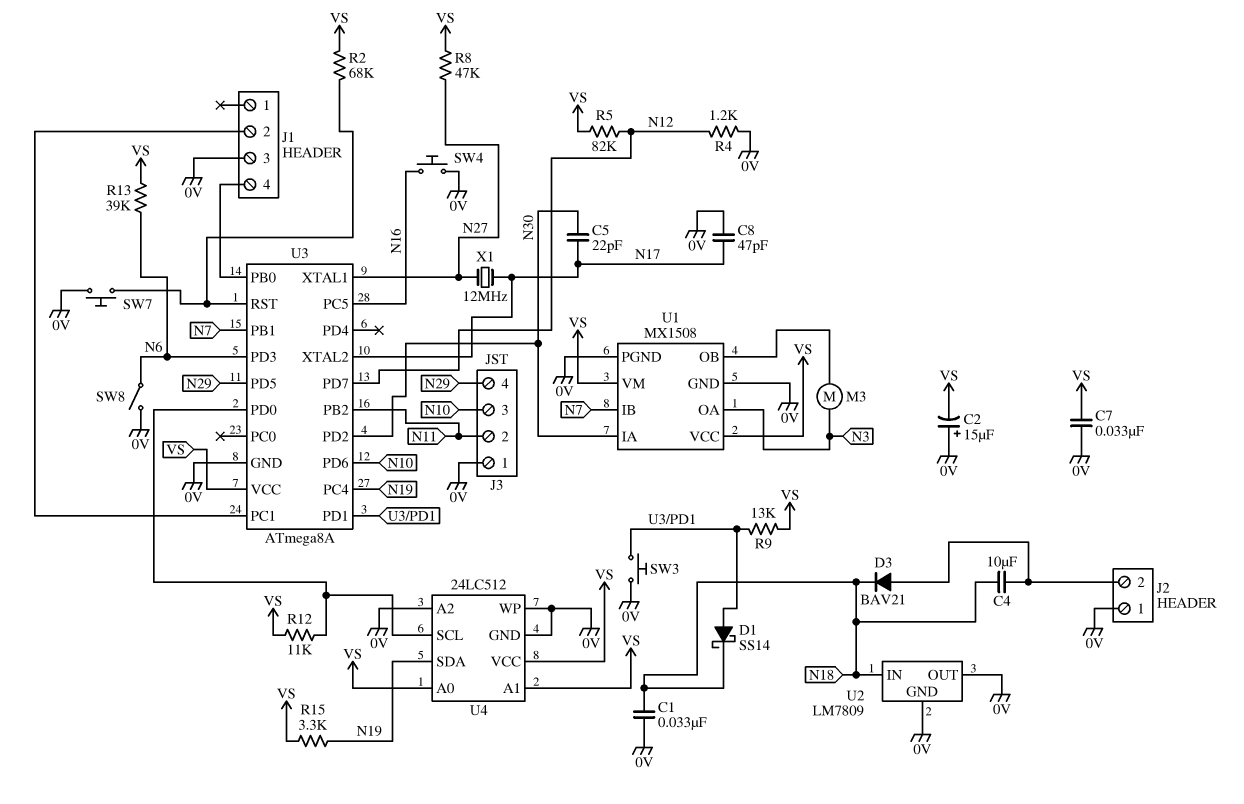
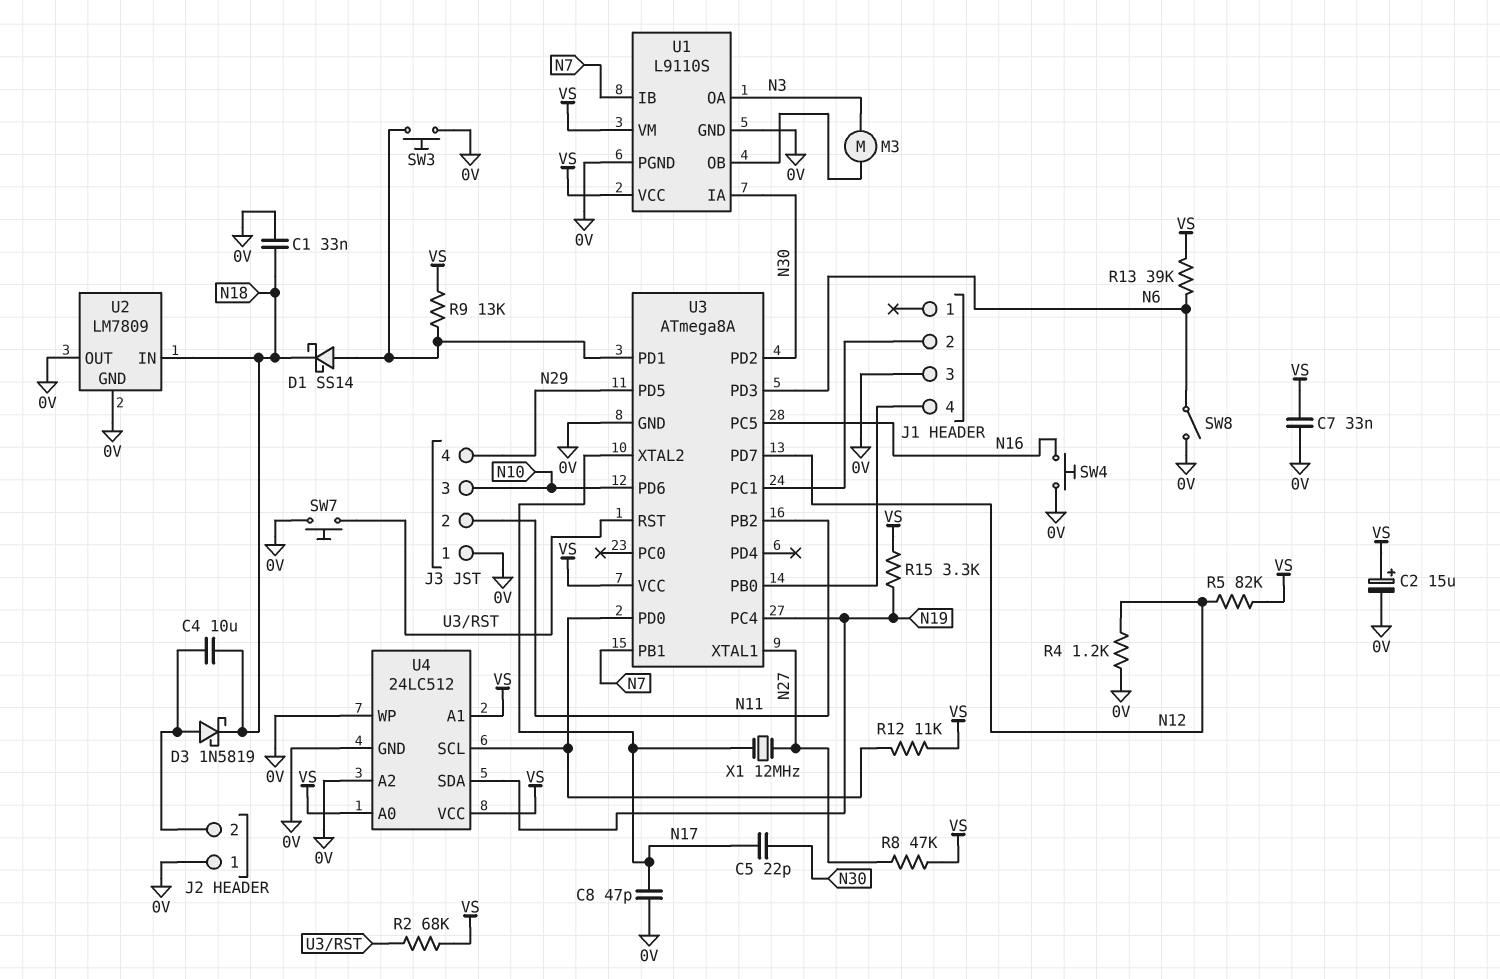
C2: 15uF (plus 0V, minus VS) -> 15uF (plus VS, minus 0V)
D3: diode BAV21 (A J2/2, K N18) -> schottky 1N5819 (A J2/2, K N18)
U1: MX1508 -> L9110S

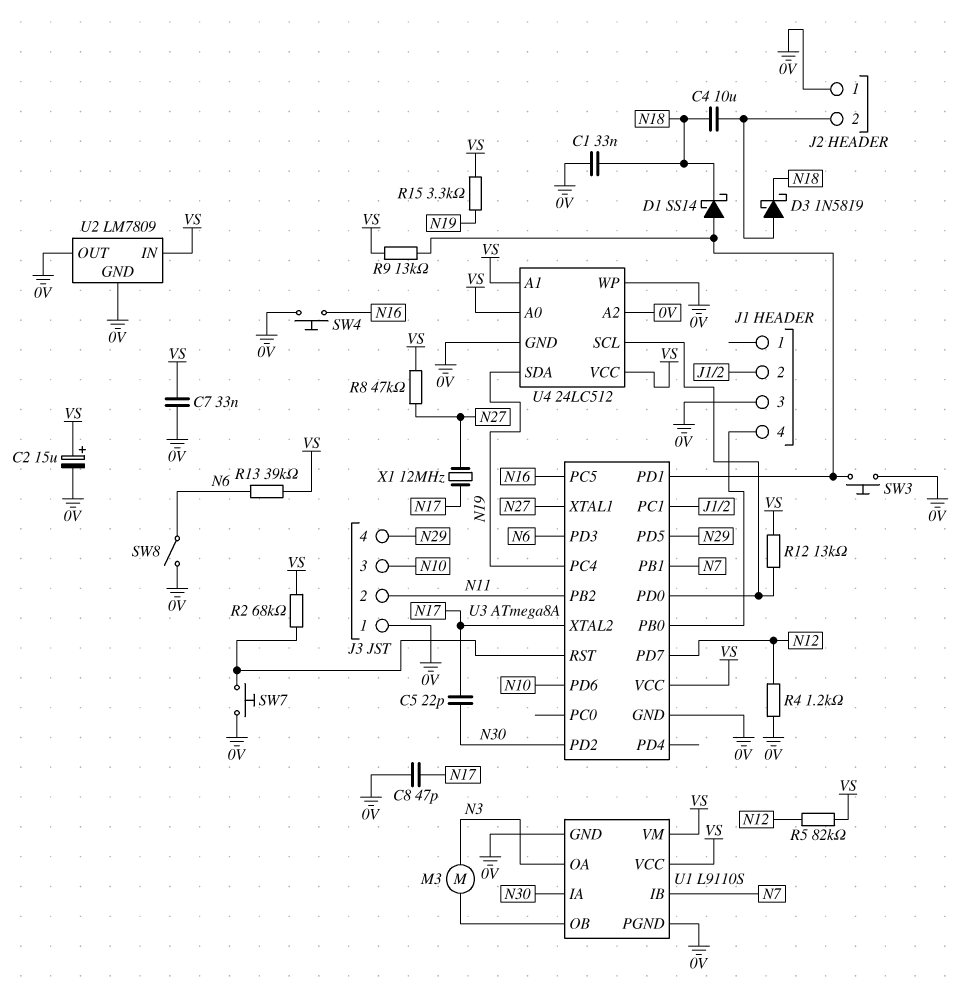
R12: 11k (U3/PD0, VS) -> 13k (U3/PD0, VS)
U2 pin IN: N18 -> VS

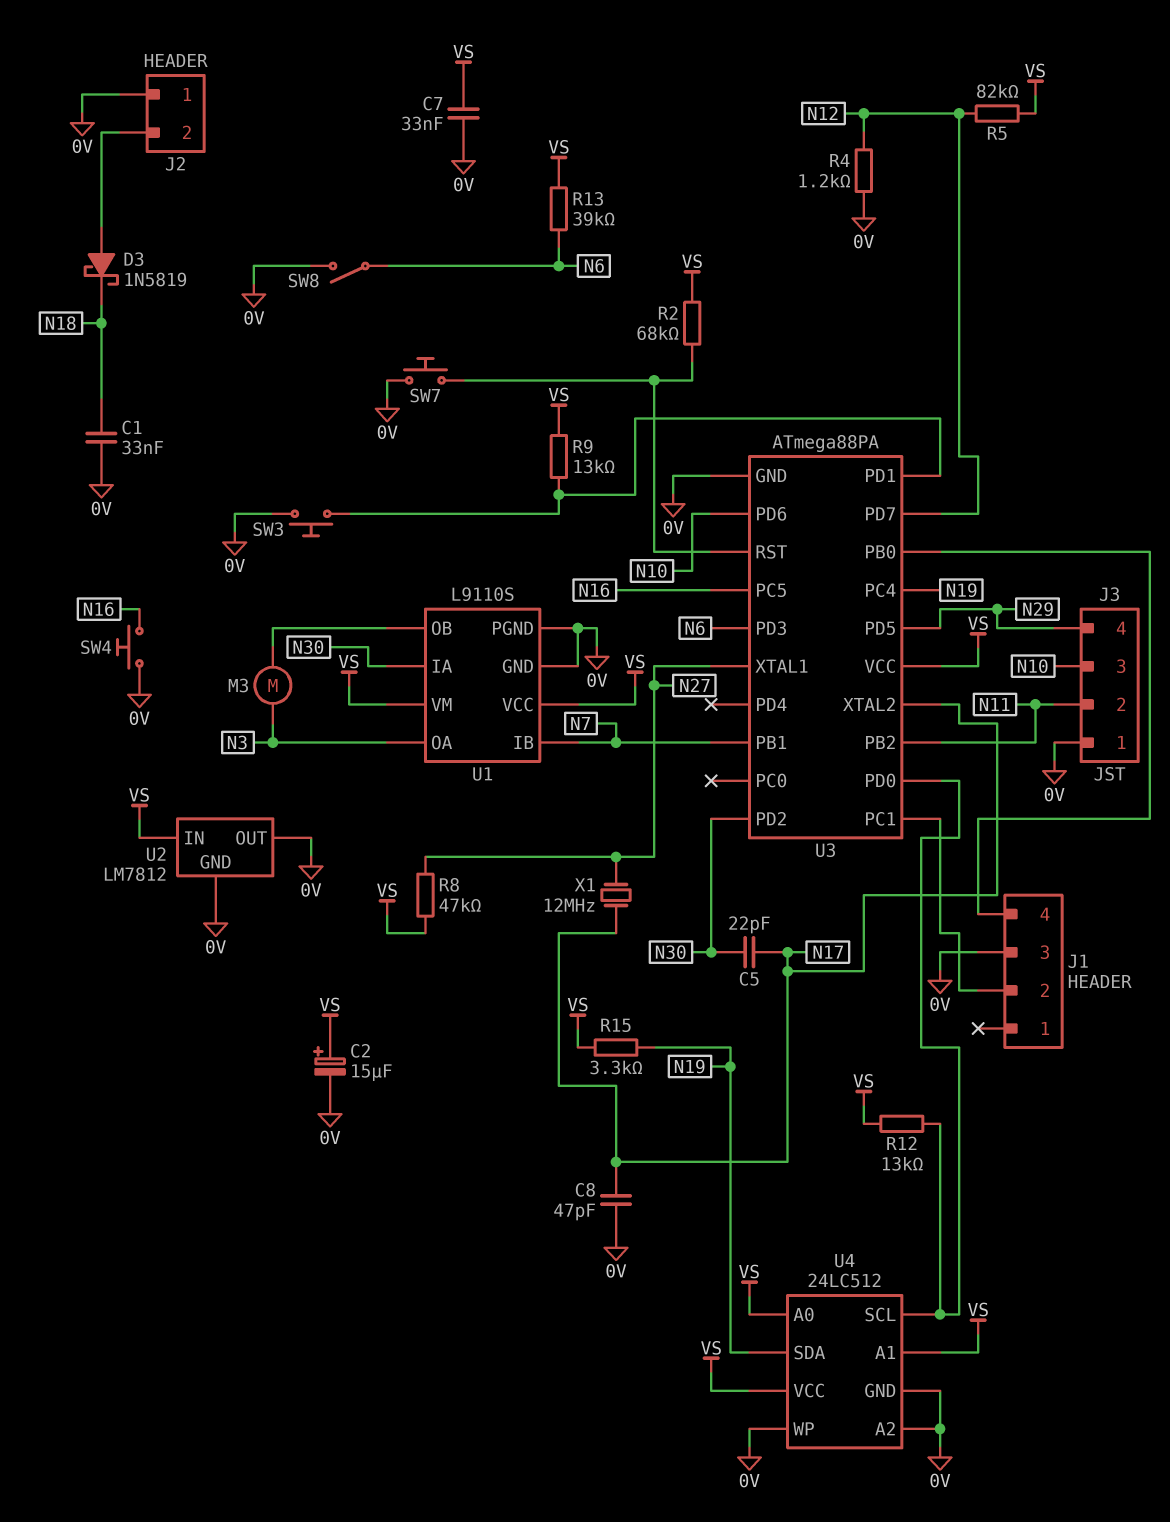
C4: 10uF (J2/2, N18) -> none
D1: schottky SS14 (A U3/PD1, K N18) -> none
U2: LM7809 -> LM7812
U3: ATmega8A -> ATmega88PA

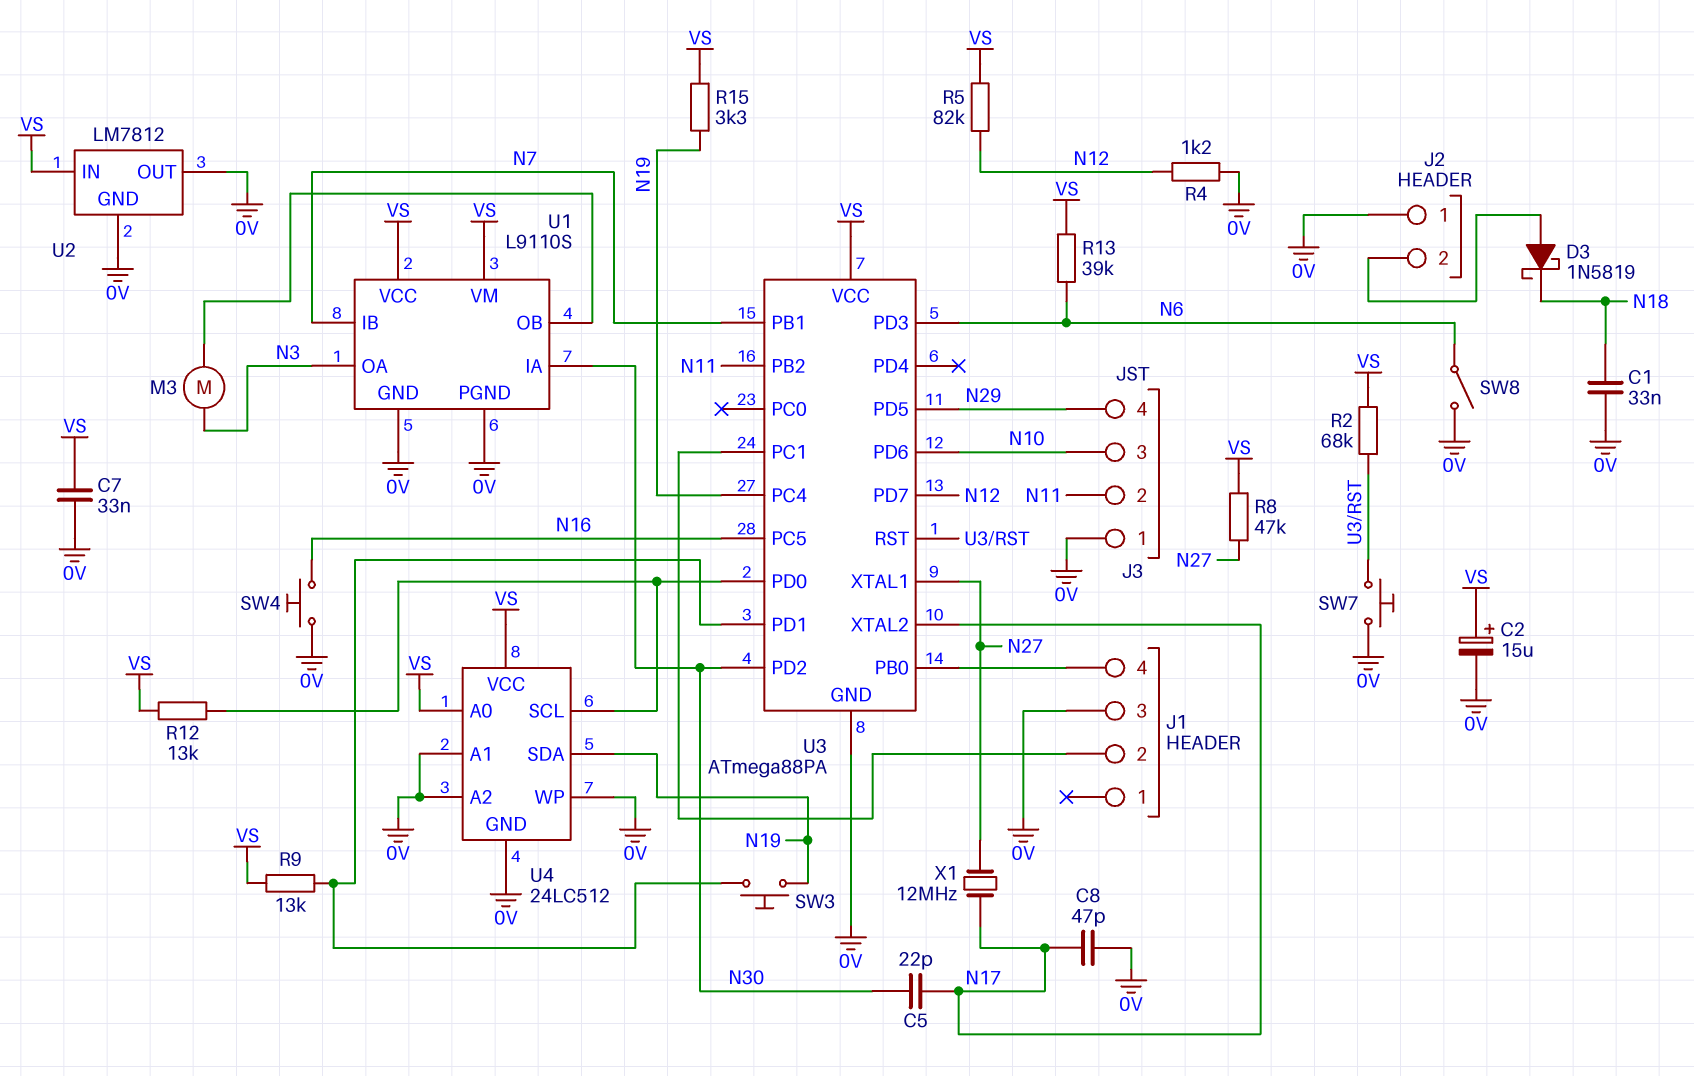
SW3: button (0V, U3/PD1) -> button (N19, U3/PD1)
U4 pin A1: VS -> 0V

